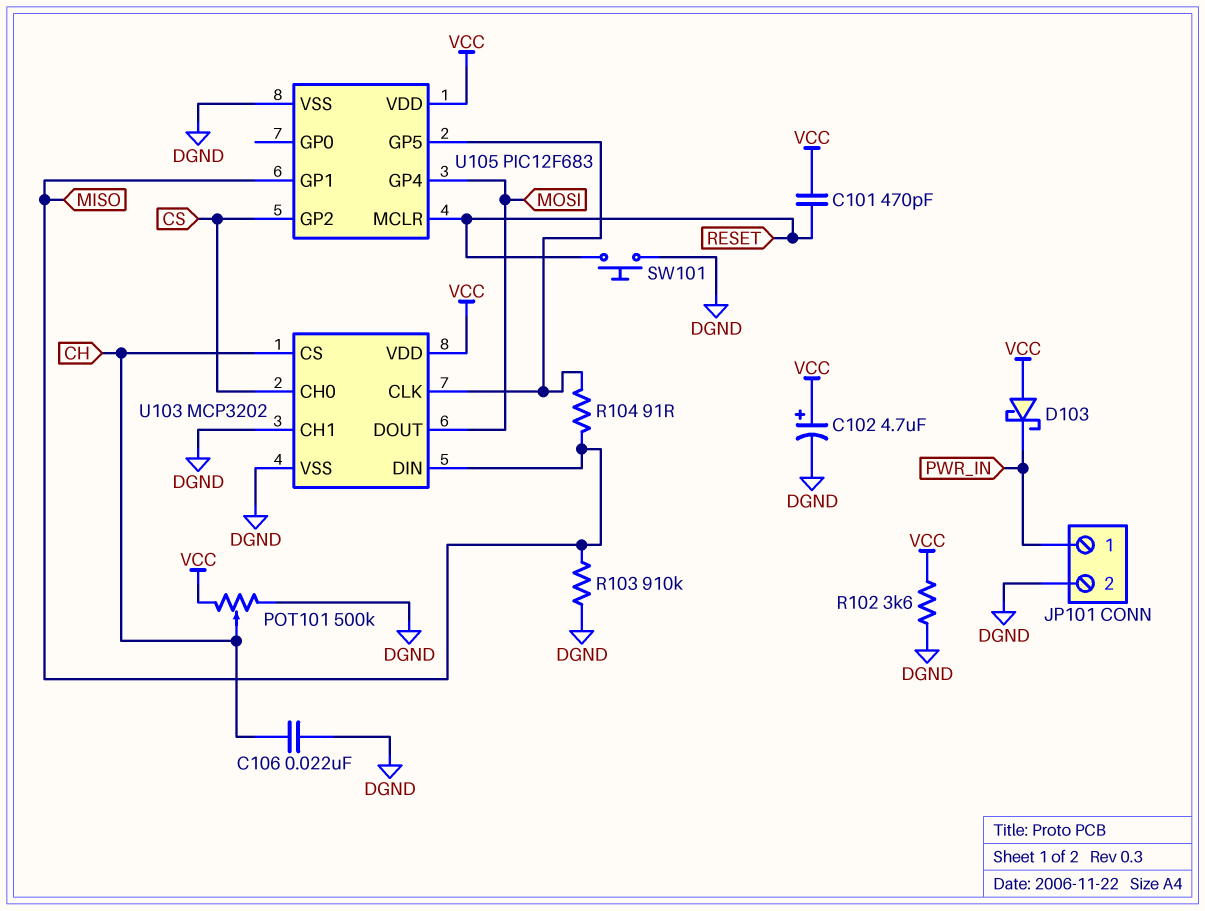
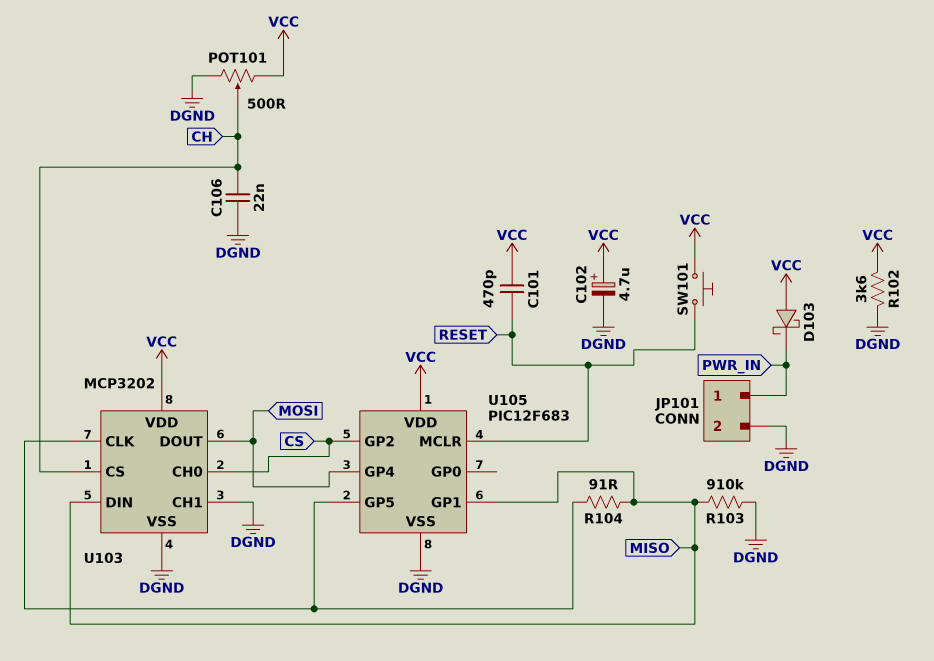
POT101: 500k (DGND, VCC, wiper CH) -> 500 (DGND, VCC, wiper CH)
SW101: button (DGND, RESET) -> button (RESET, VCC)

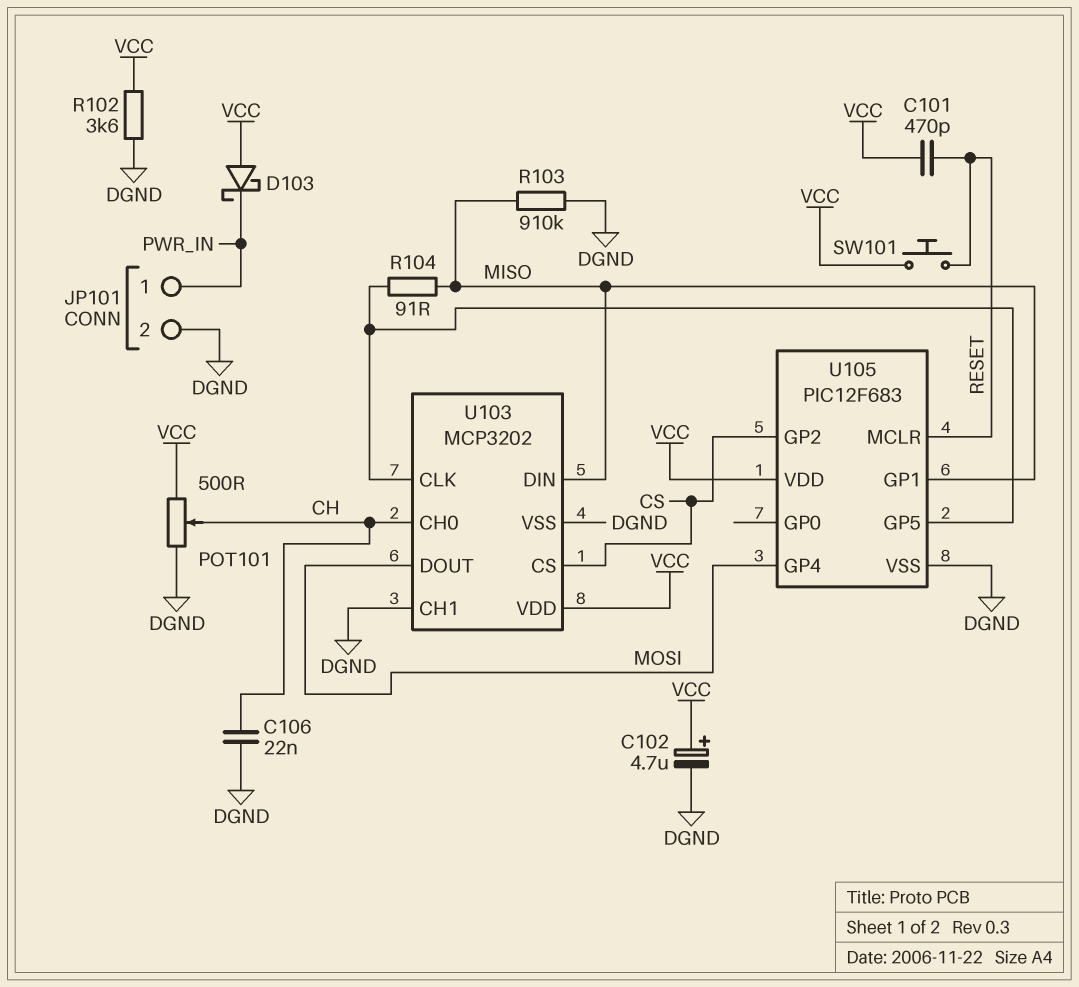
U103 pin CH0: CS -> CH
U103 pin CS: CH -> CS

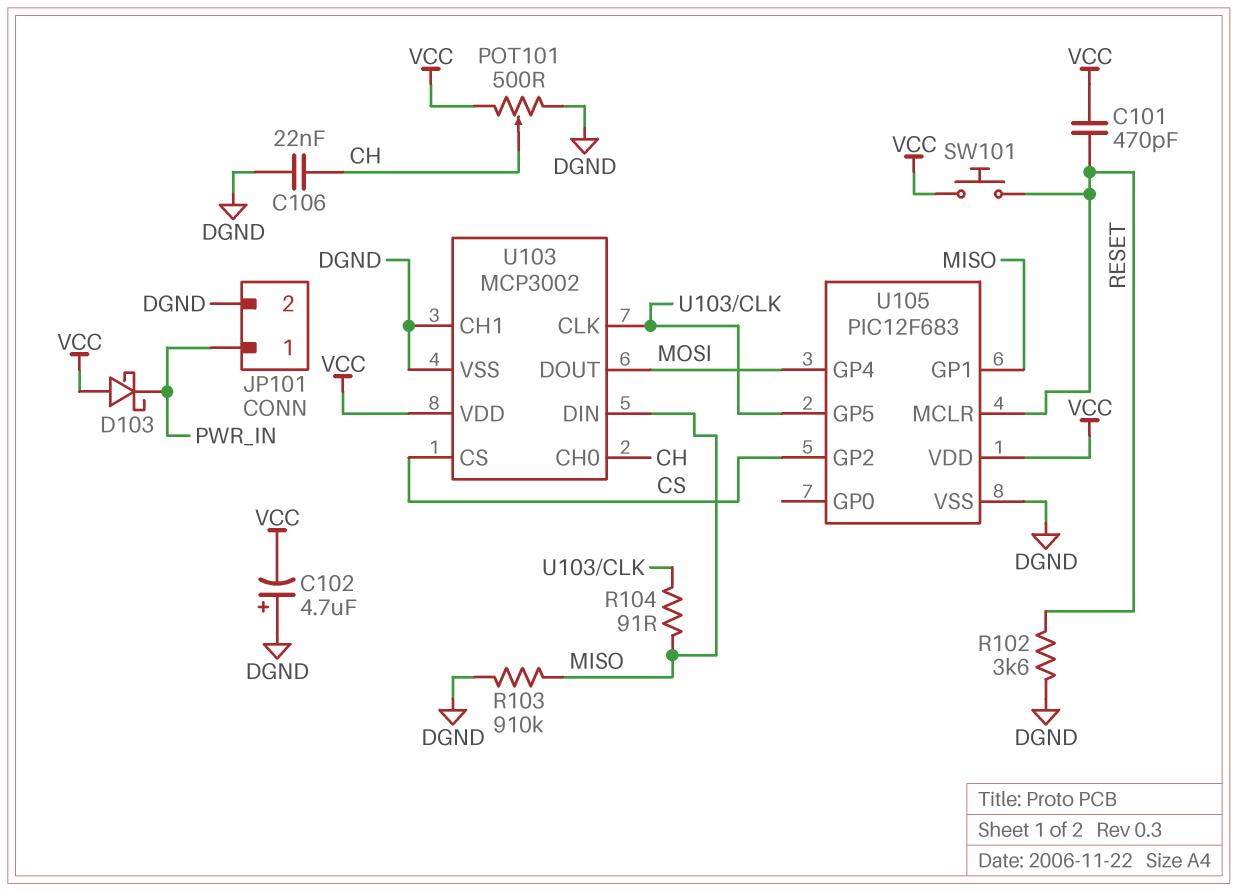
C102: 4.7uF (plus VCC, minus DGND) -> 4.7uF (plus DGND, minus VCC)
R102: 3.6k (DGND, VCC) -> 3.6k (DGND, RESET)
U103: MCP3202 -> MCP3002

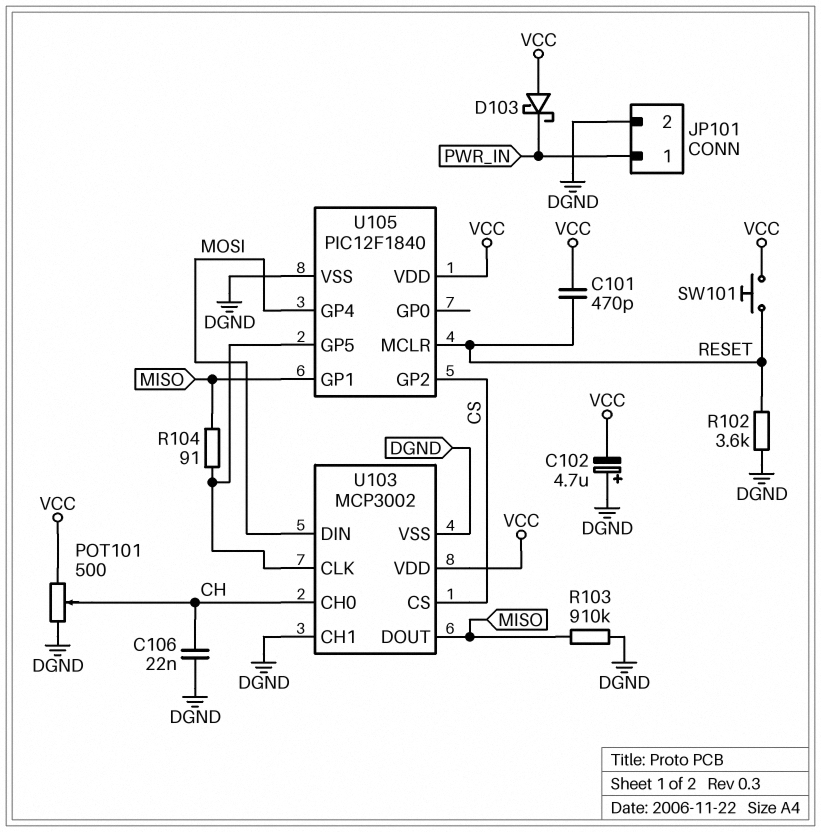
U103 pin DIN: MISO -> MOSI
U103 pin DOUT: MOSI -> MISO
U105: PIC12F683 -> PIC12F1840

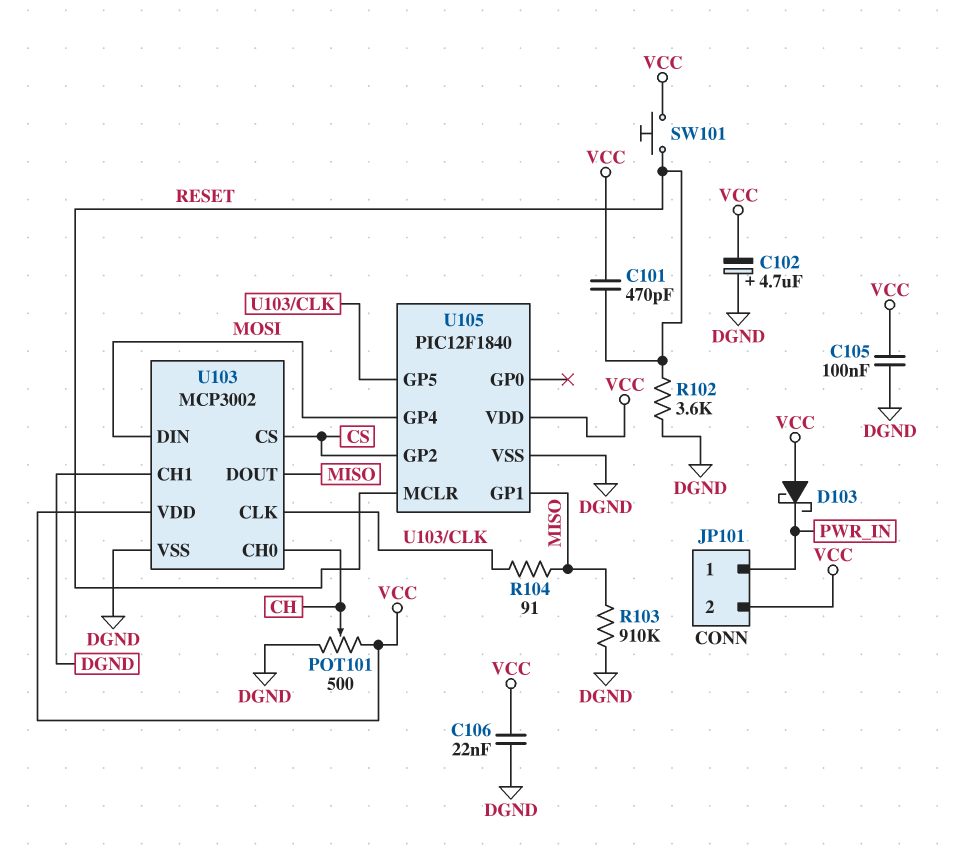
C105: none -> 100nF (DGND, VCC)
C106: 22nF (CH, DGND) -> 22nF (DGND, VCC)
JP101 pin 2: DGND -> VCC

